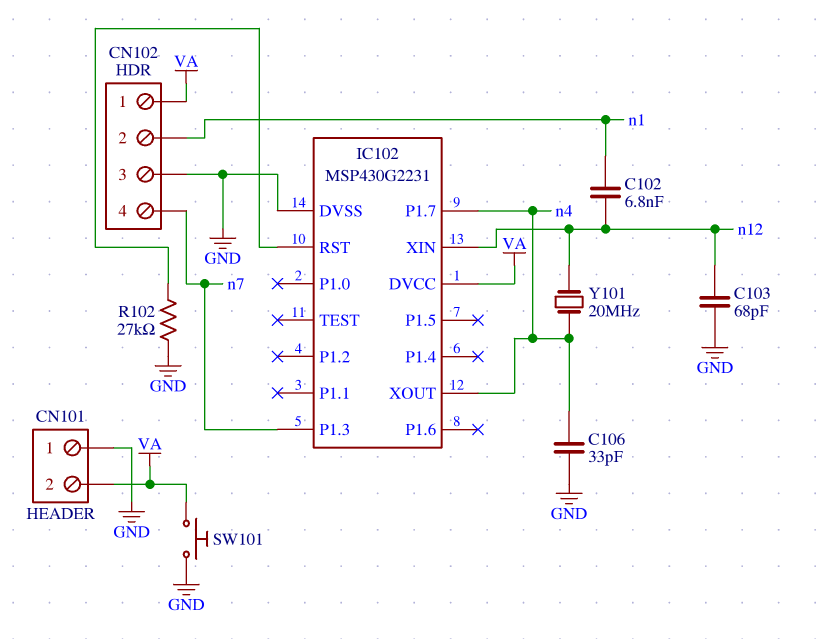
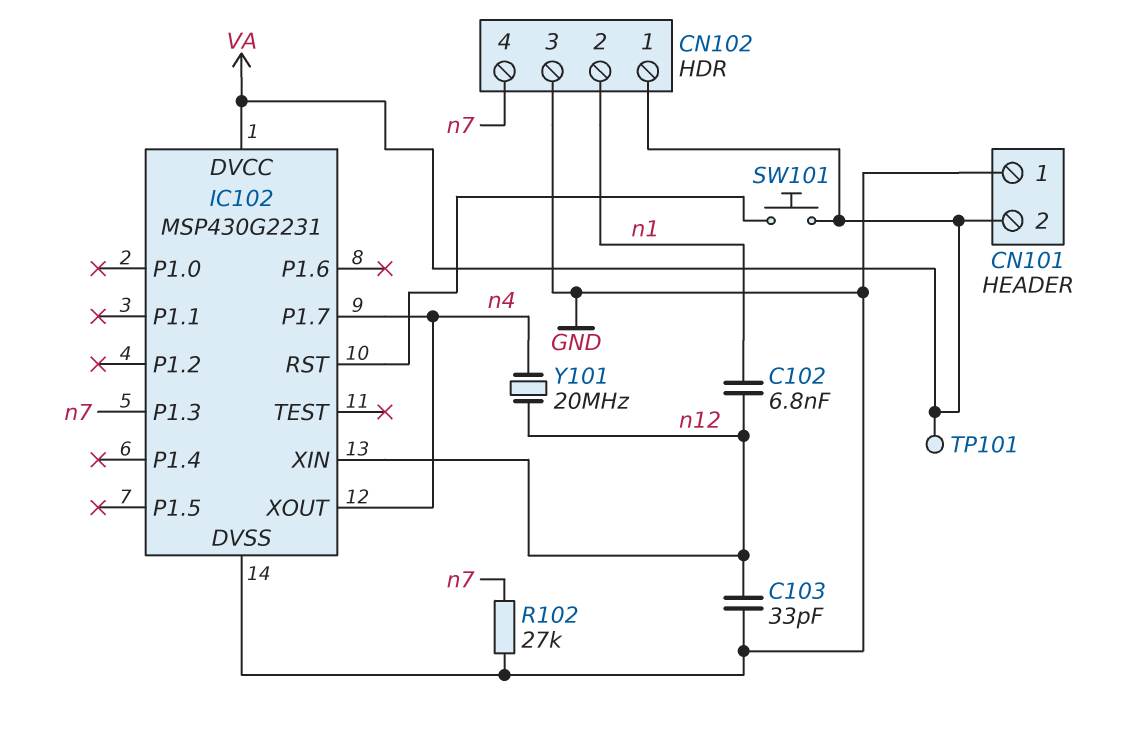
C103: 68pF (GND, n12) -> 33pF (GND, n12)
C106: 33pF (GND, n4) -> none
R102: 27k (GND, IC102/RST) -> 27k (GND, n7)
SW101: button (GND, VA) -> button (IC102/RST, VA)
TP101: none -> test point (VA)

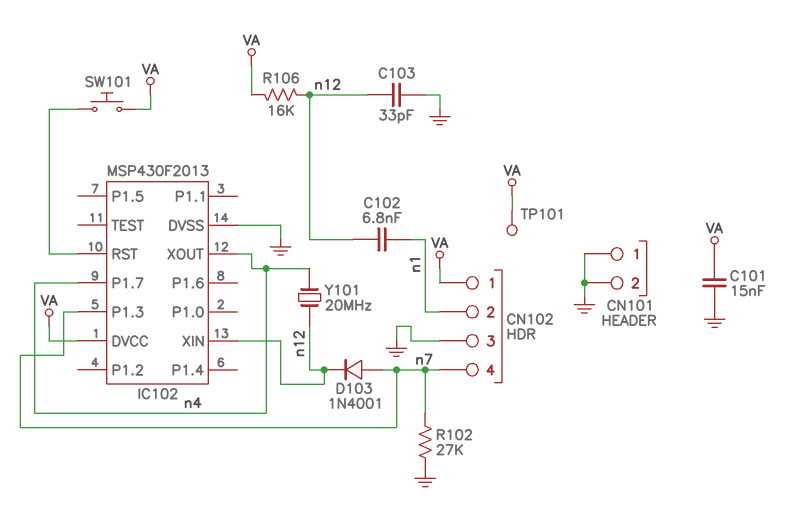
C101: none -> 15nF (GND, VA)
CN101 pin 2: VA -> GND
D103: none -> diode 1N4001 (A n7, K n12)
IC102: MSP430G2231 -> MSP430F2013
R106: none -> 16k (VA, n12)

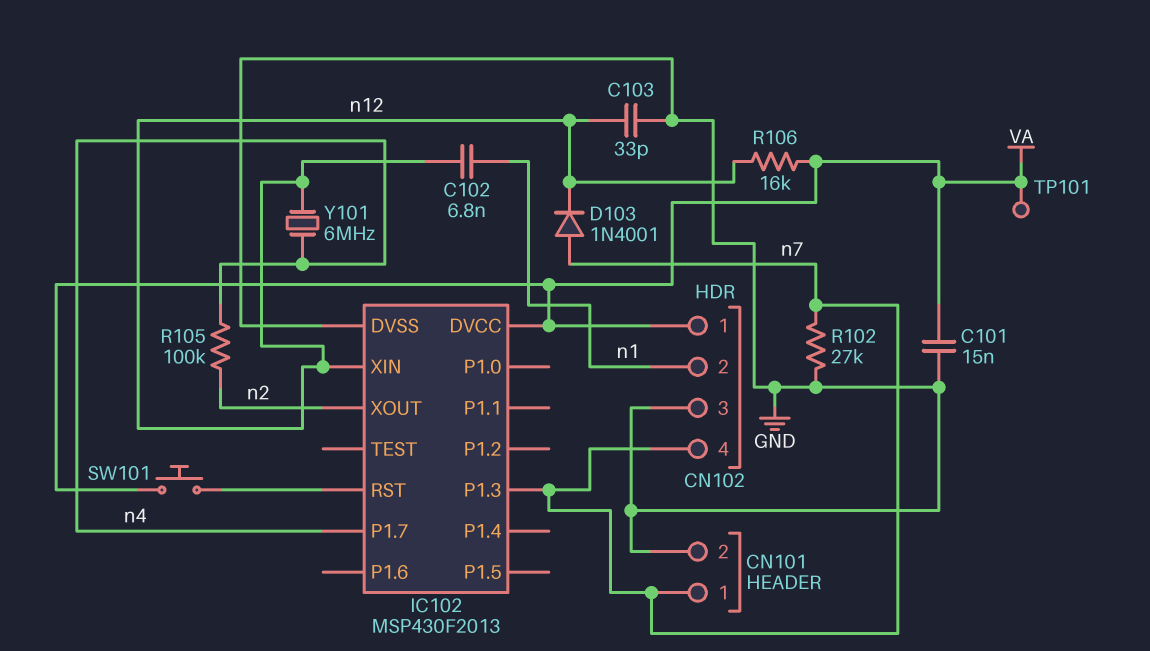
CN101 pin 1: GND -> n7
IC102 pin XOUT: n4 -> n2
R105: none -> 100k (n2, n4)
Y101: 20MHz (n4, n12) -> 6MHz (n4, n12)

